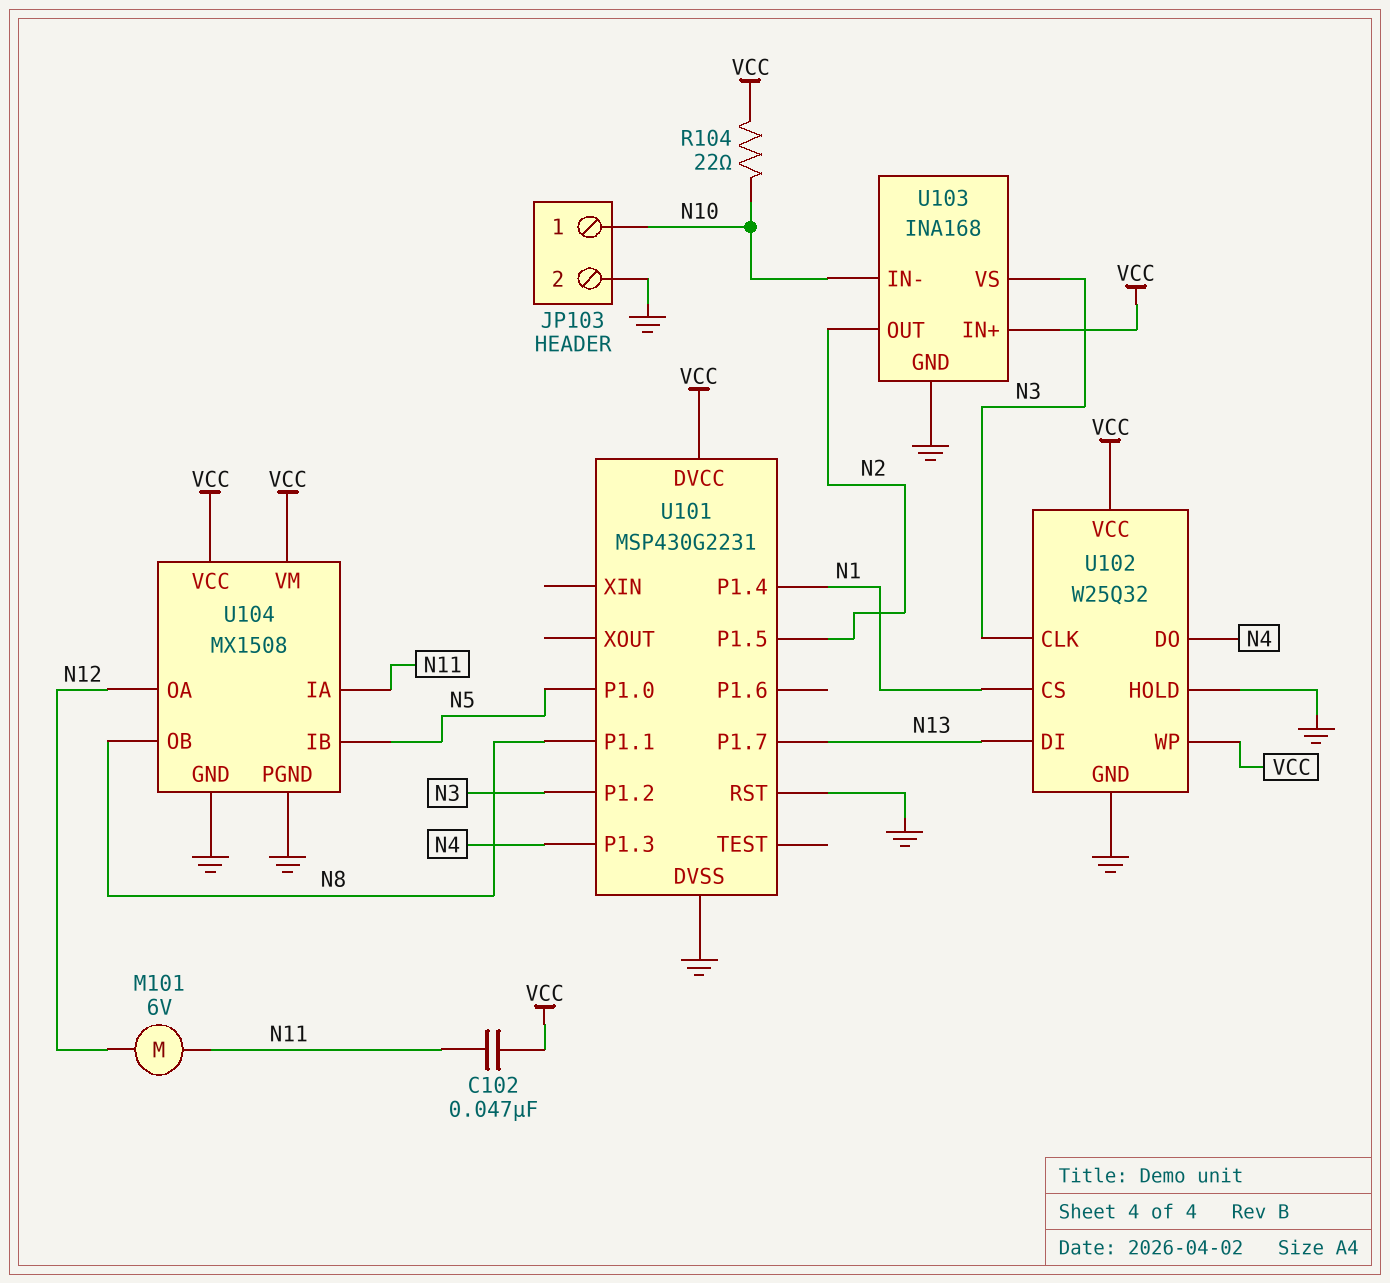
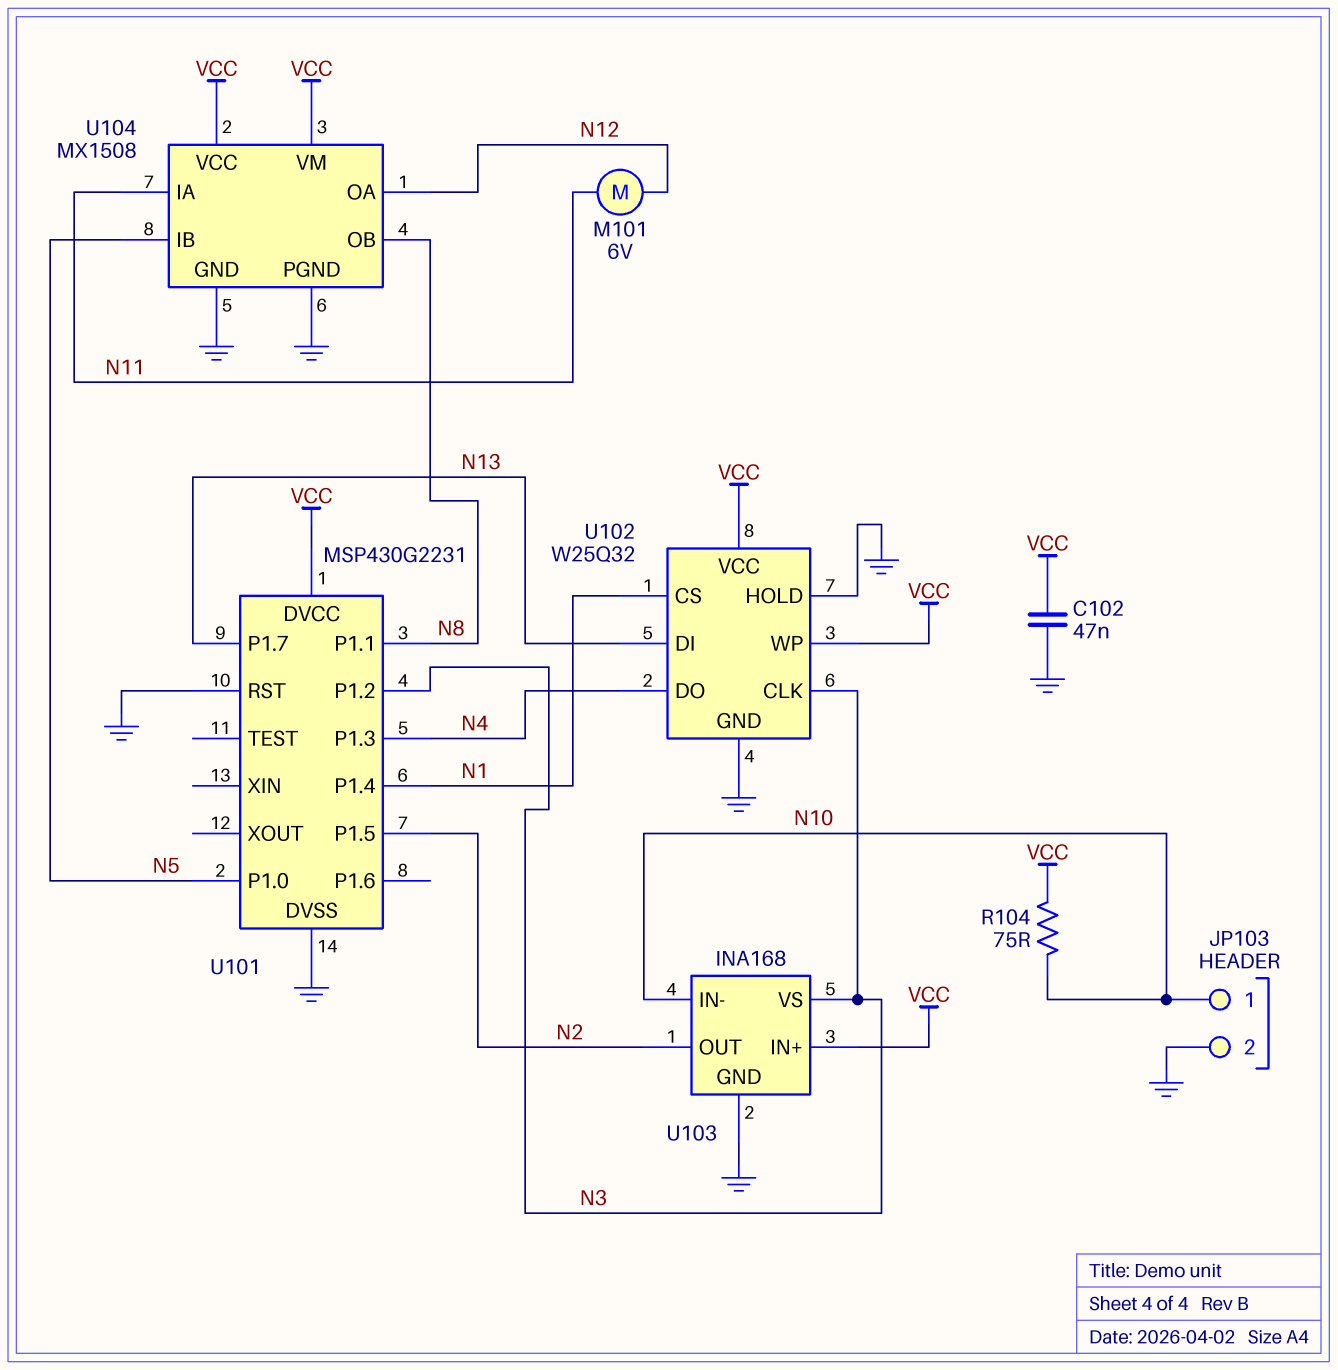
C102: 47nF (N11, VCC) -> 47nF (GND, VCC)
R104: 22 (N10, VCC) -> 75 (N10, VCC)

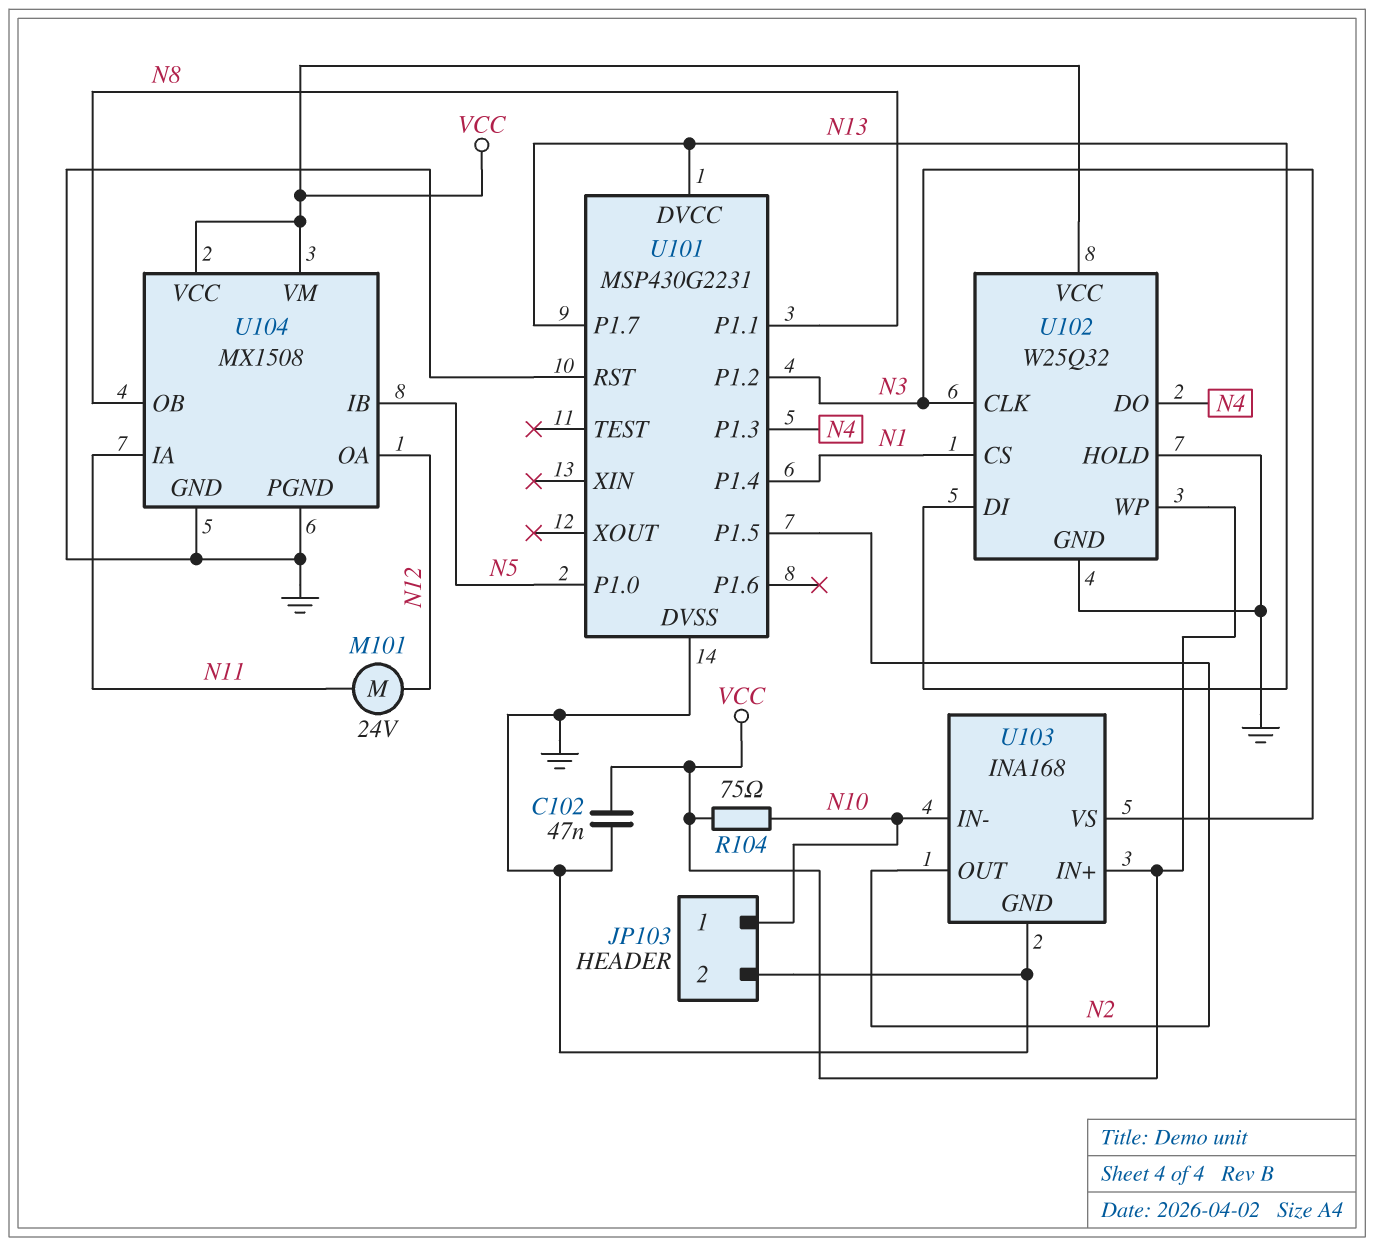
M101: motor 6V (N11, N12) -> motor 24V (N11, N12)
U101 pin DVCC: VCC -> N13

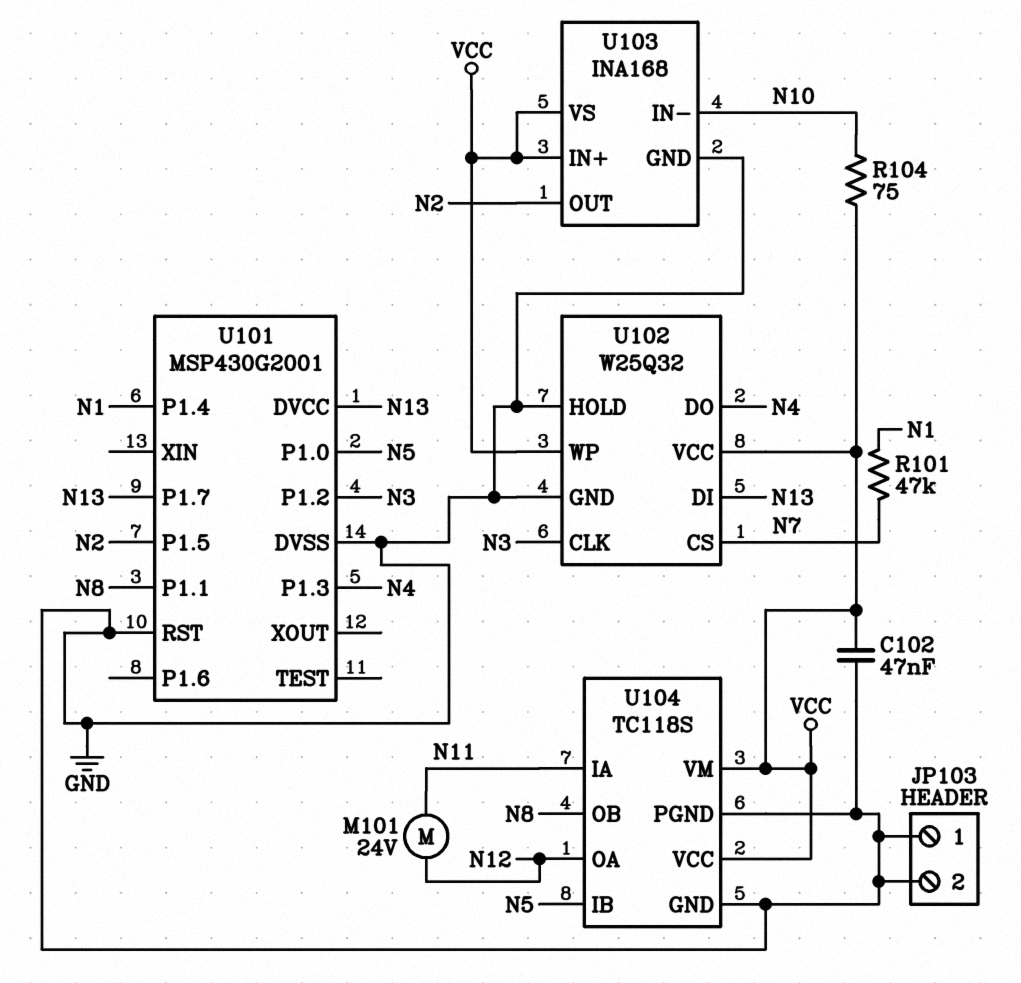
JP103 pin 1: N10 -> GND
R101: none -> 47k (N1, N7)
U101: MSP430G2231 -> MSP430G2001
U102 pin CS: N1 -> N7
U103 pin VS: N3 -> VCC
U104: MX1508 -> TC118S

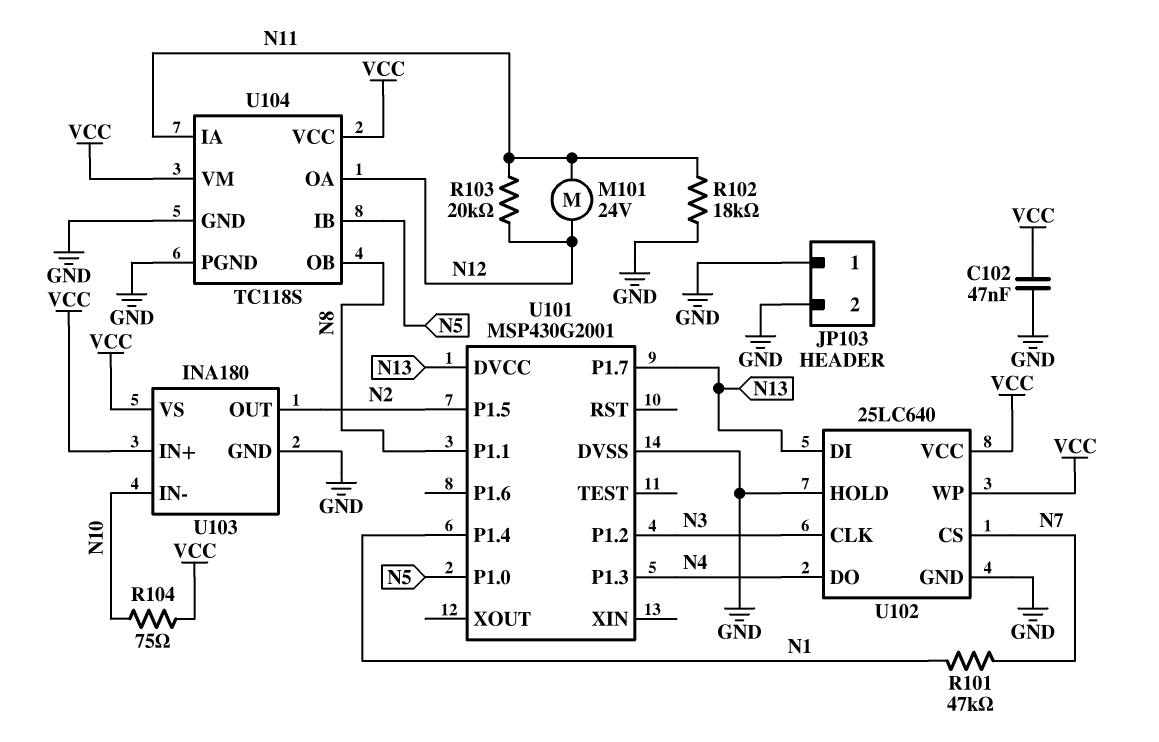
R102: none -> 18k (GND, N11)
R103: none -> 20k (N11, N12)
U101 pin RST: GND -> none
U102: W25Q32 -> 25LC640
U103: INA168 -> INA180

